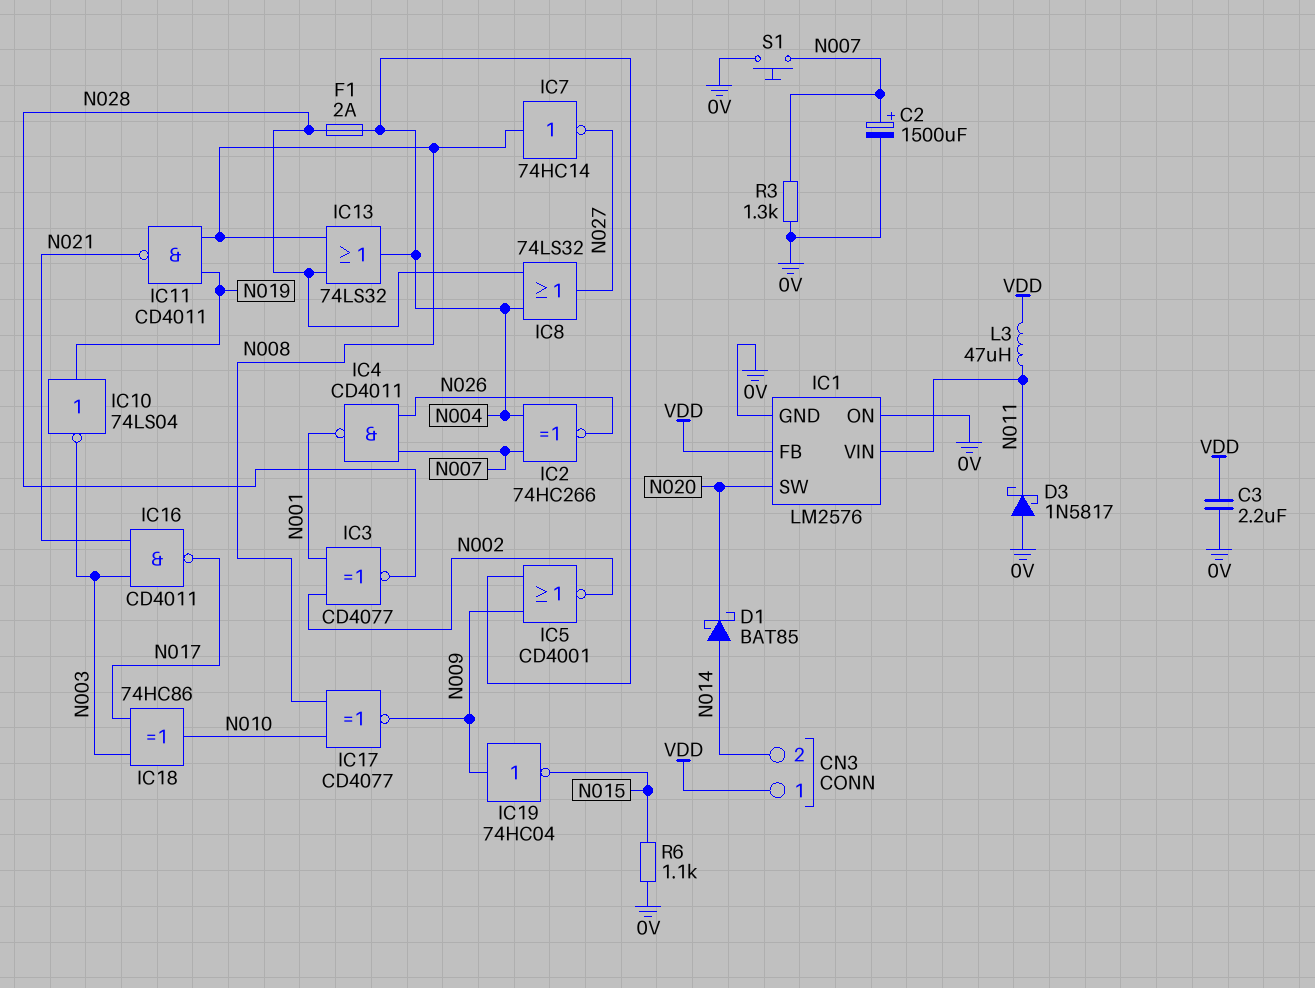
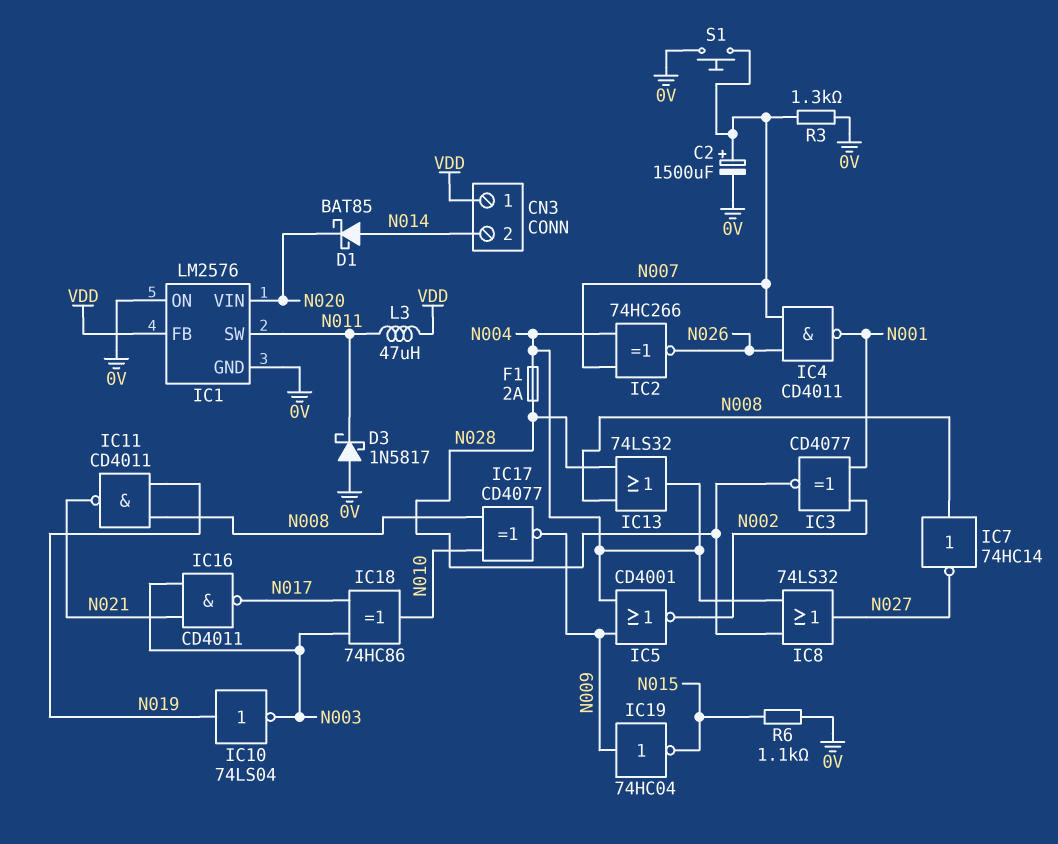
C3: 2.2uF (0V, VDD) -> none
IC1 pin SW: N020 -> N011
IC1 pin VIN: N011 -> N020

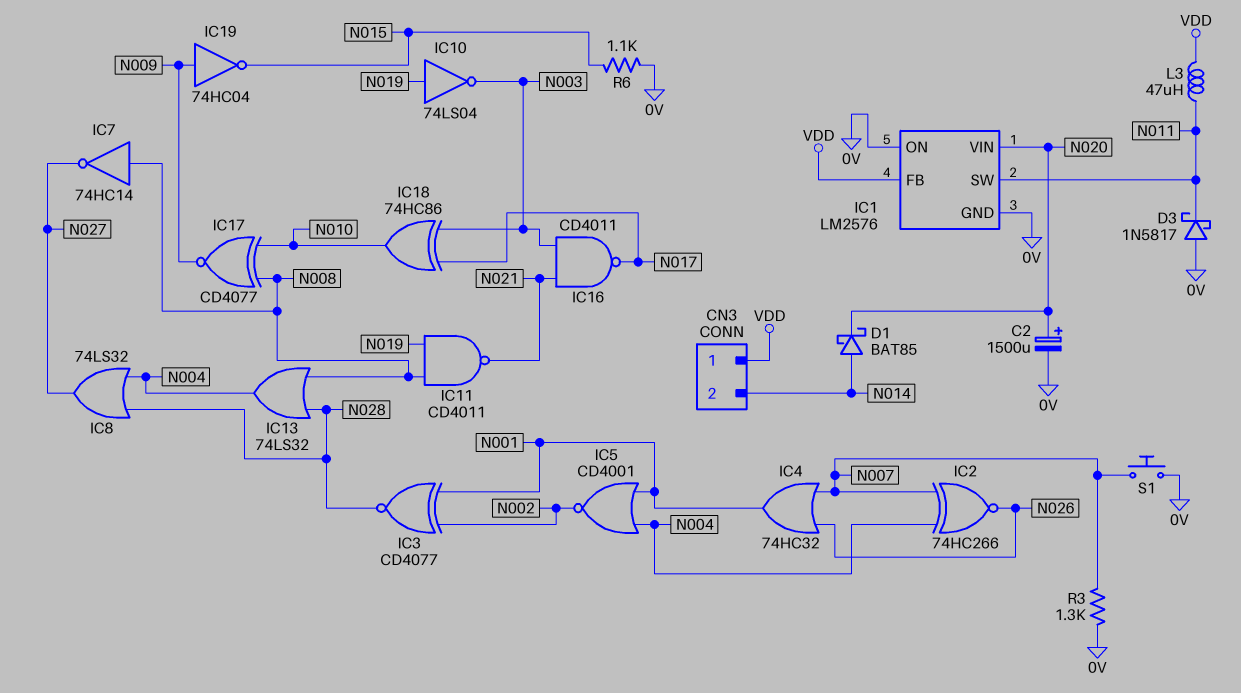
C2: 1500uF (plus N007, minus 0V) -> 1500uF (plus N020, minus 0V)
F1: 2A (N004, N028) -> none
IC4: NAND CD4011 (in N007, in N026, out N001) -> OR 74HC32 (in N007, in N026, out N001)
IC5: NOR CD4001 (in N004, in N009, out N002) -> NOR CD4001 (in N001, in N004, out N002)

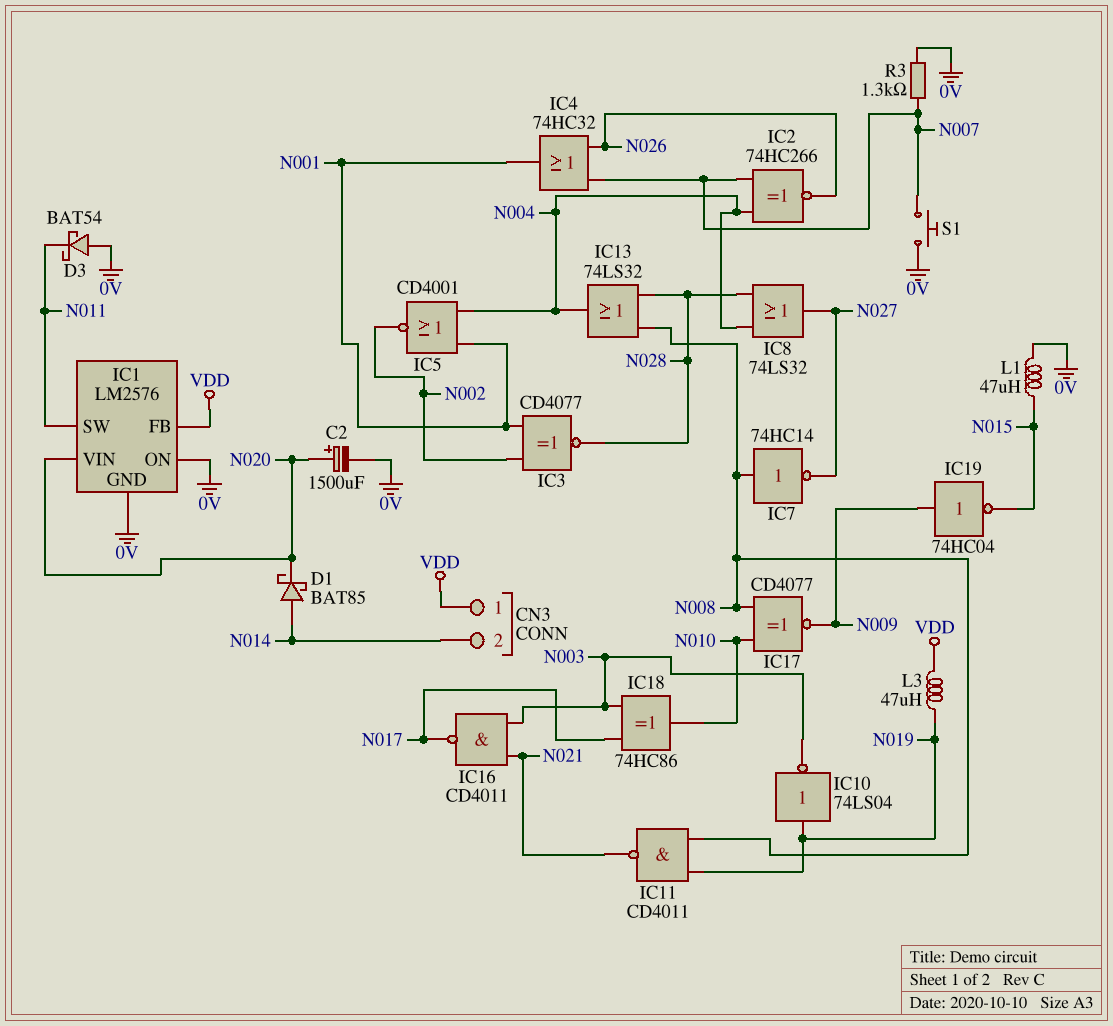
D3: schottky 1N5817 (A 0V, K N011) -> schottky BAT54 (A 0V, K N011)
L1: none -> 47uH (0V, N015)
L3: 47uH (N011, VDD) -> 47uH (N019, VDD)
R6: 1.1k (0V, N015) -> none

